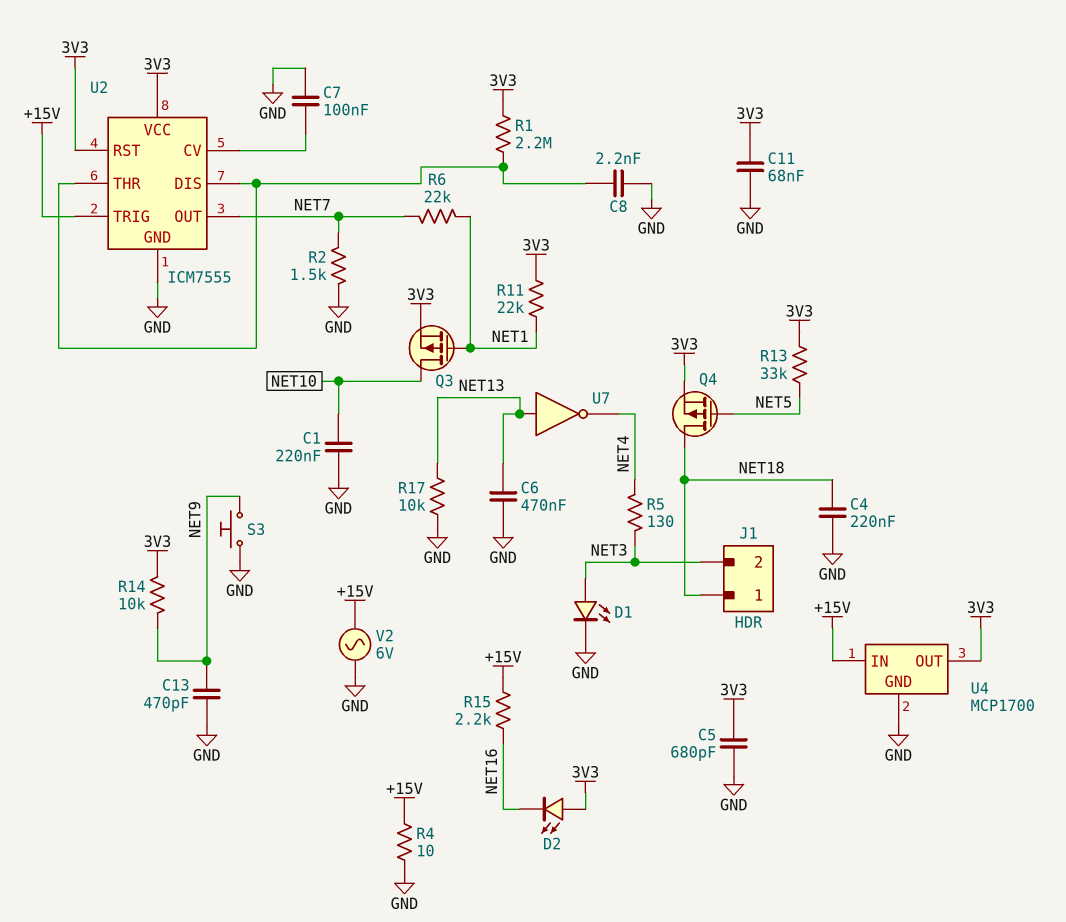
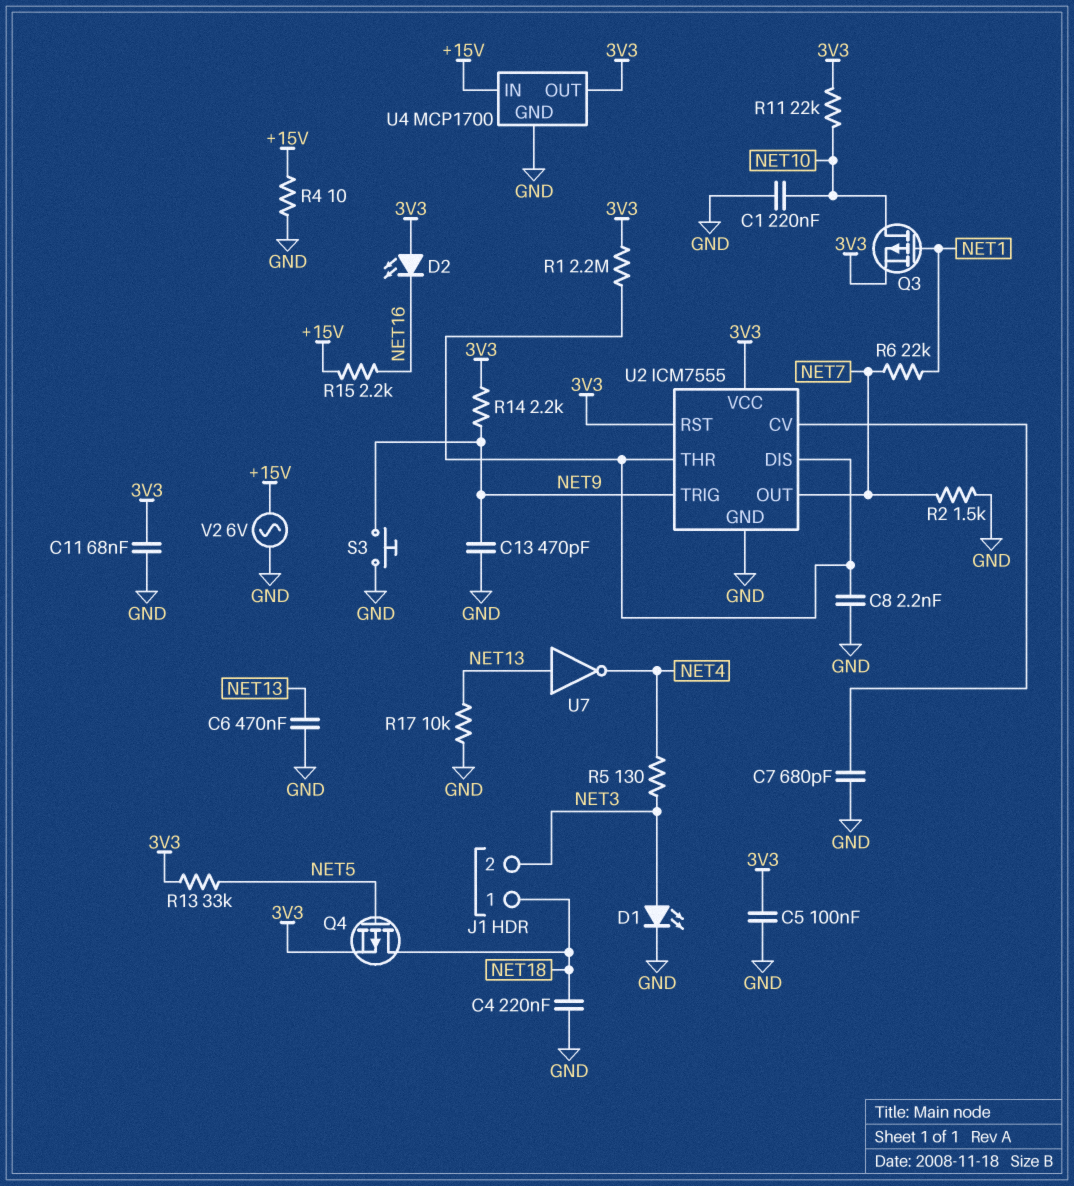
C5: 680pF (3V3, GND) -> 100nF (3V3, GND)
C7: 100nF (GND, U2/CV) -> 680pF (GND, U2/CV)
R11: 22k (3V3, NET1) -> 22k (3V3, NET10)
R14: 10k (3V3, NET9) -> 2.2k (3V3, NET9)
U2 pin TRIG: +15V -> NET9

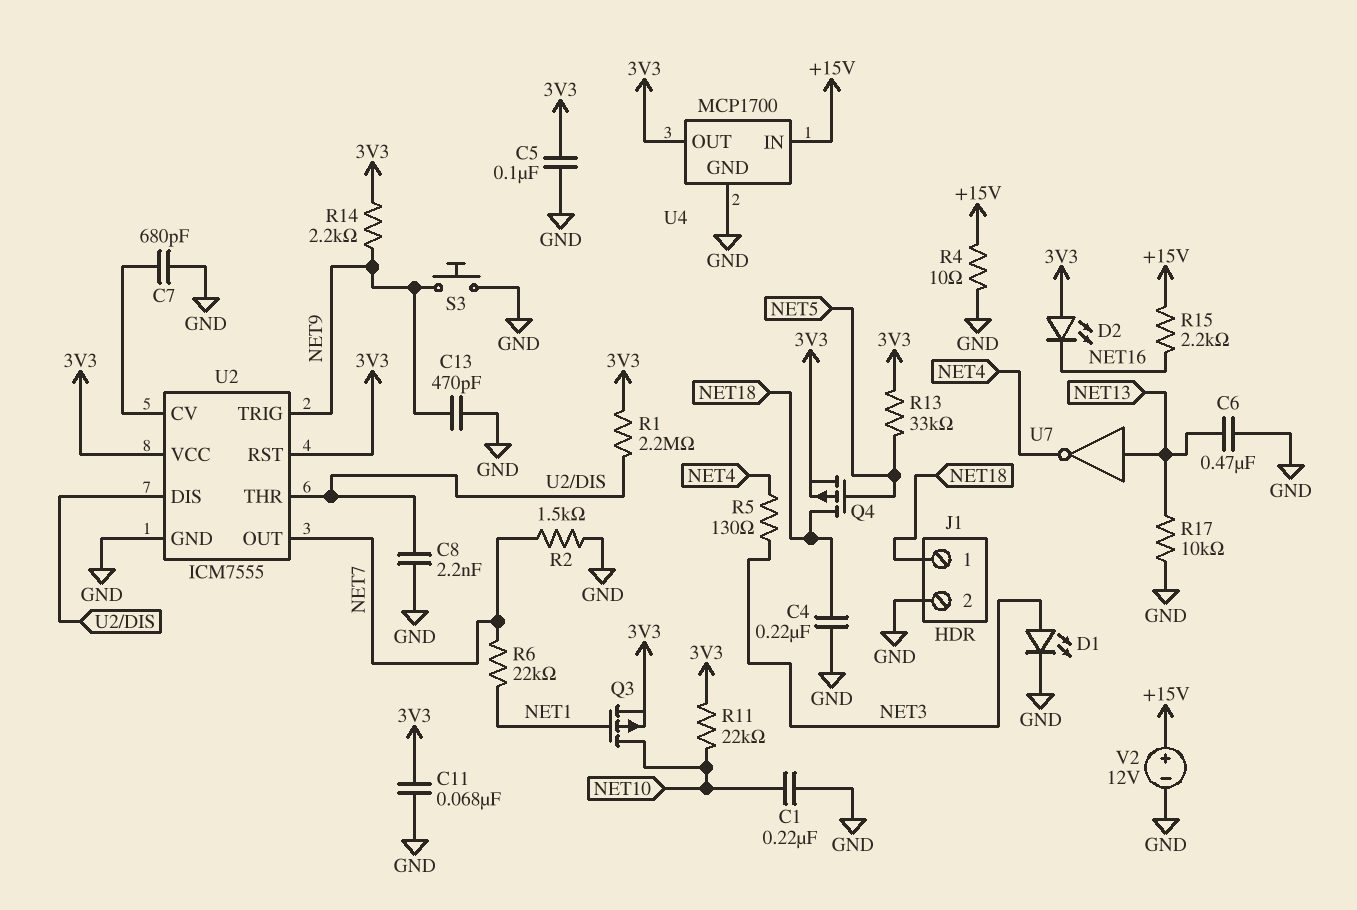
J1 pin 2: NET3 -> GND
V2: AC 6V (+15V, GND) -> 12V (plus +15V, minus GND)

